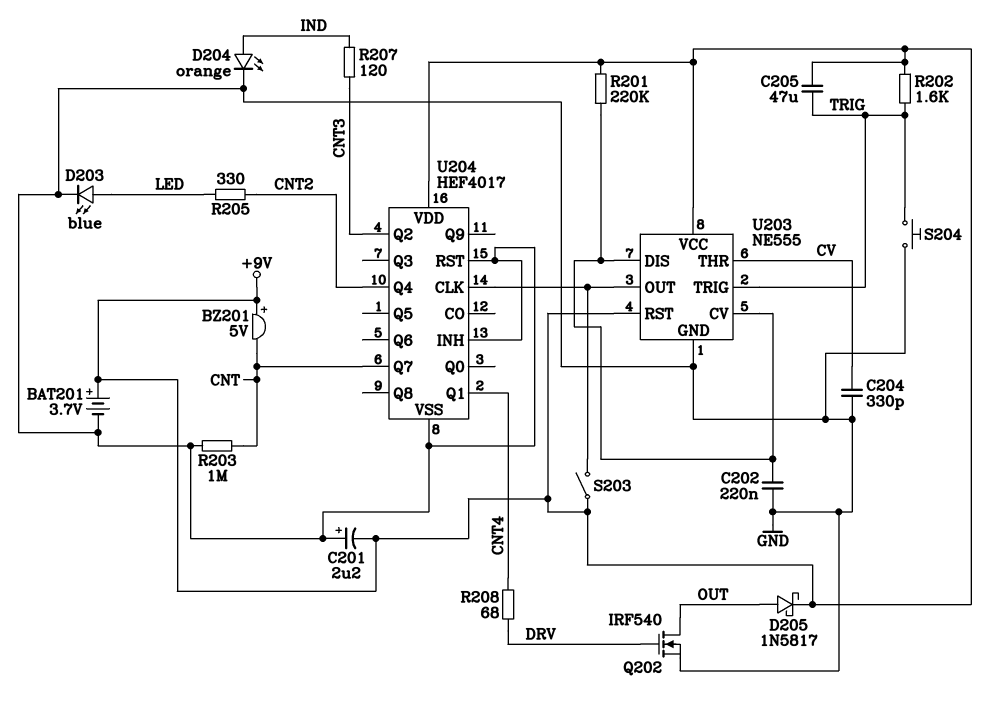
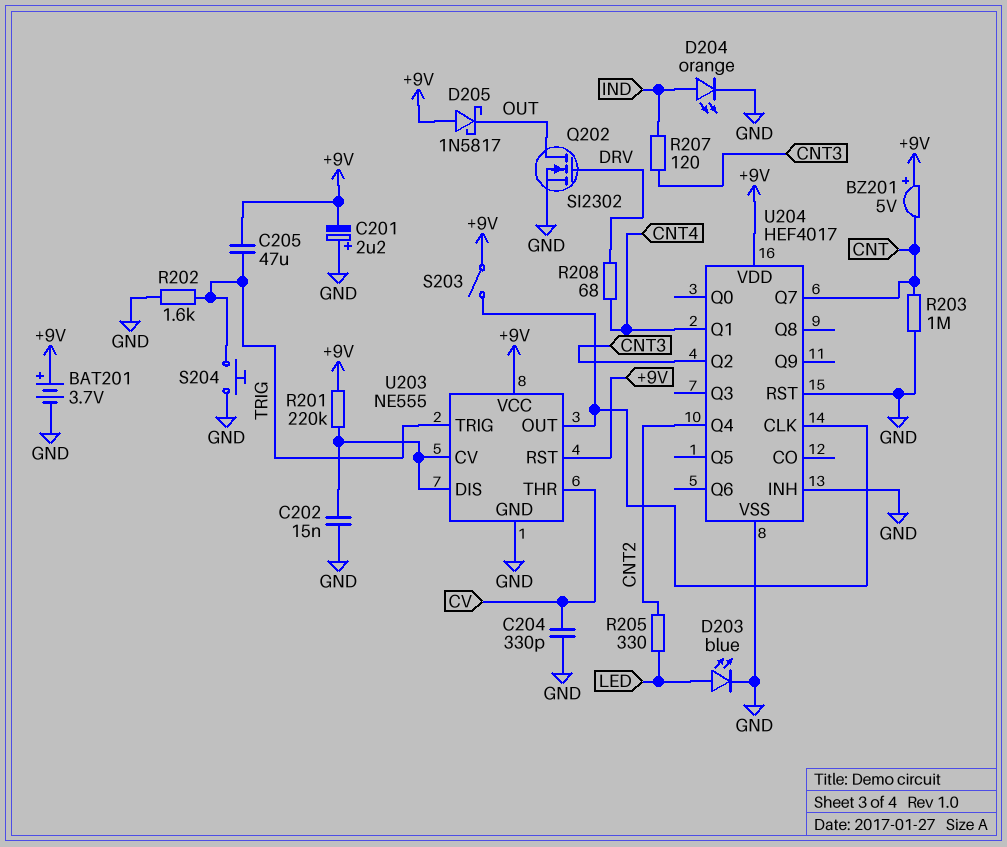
C202: 220nF (GND, U203/CV) -> 15nF (GND, U203/CV)
D205: schottky 1N5817 (A OUT, K +9V) -> schottky 1N5817 (A +9V, K OUT)
Q202: NMOS IRF540 (G DRV, D OUT, S GND) -> NMOS SI2302 (G DRV, D OUT, S GND)
R202: 1.6k (+9V, TRIG) -> 1.6k (GND, TRIG)

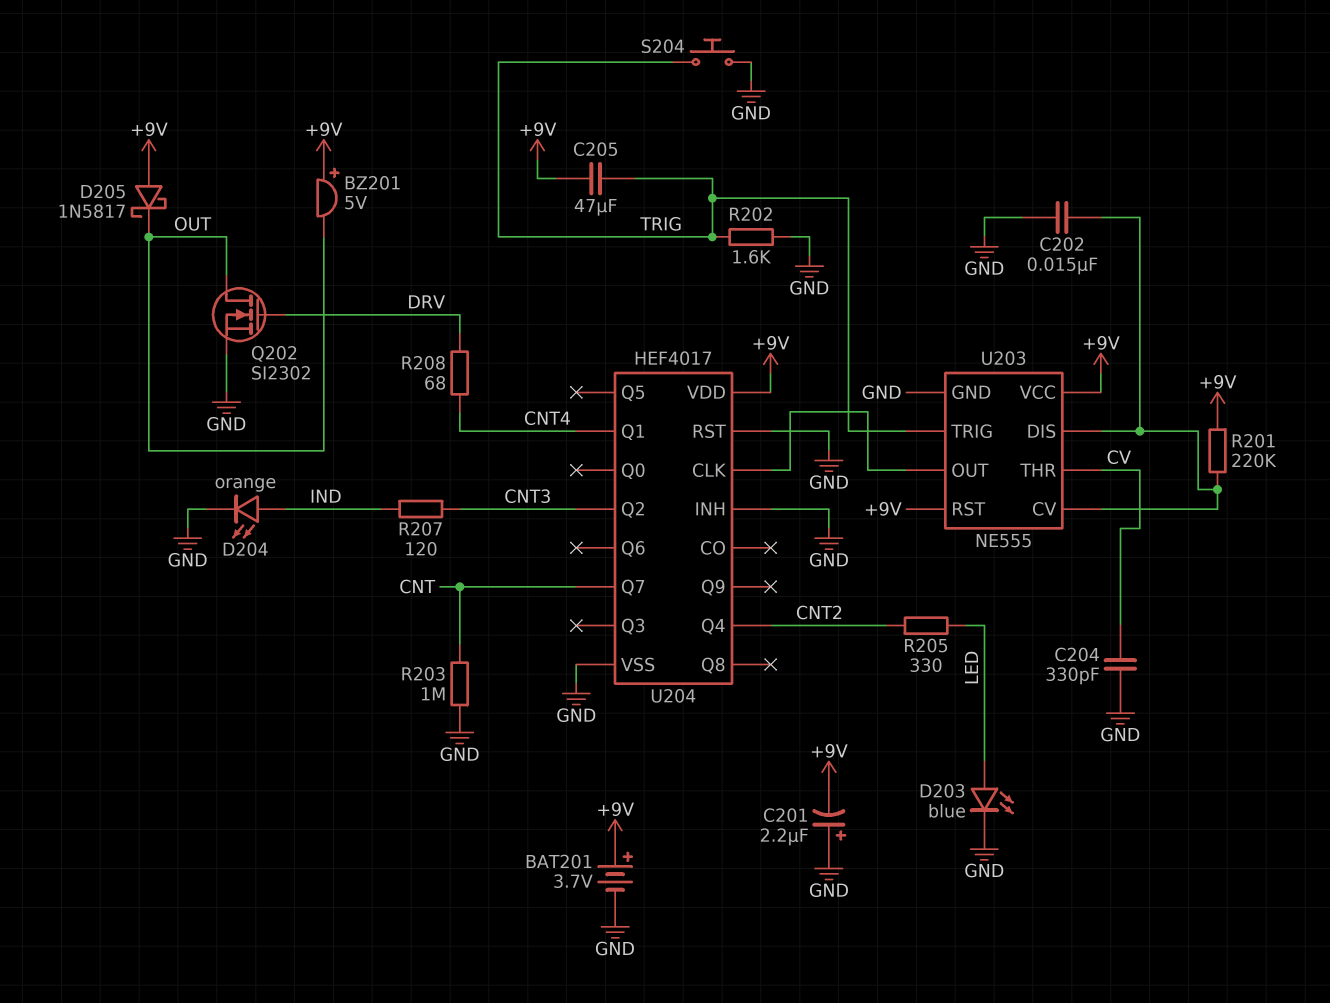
BZ201: buzzer 5V (plus +9V, minus CNT) -> buzzer 5V (plus +9V, minus OUT)
S203: switch (+9V, U203/OUT) -> none

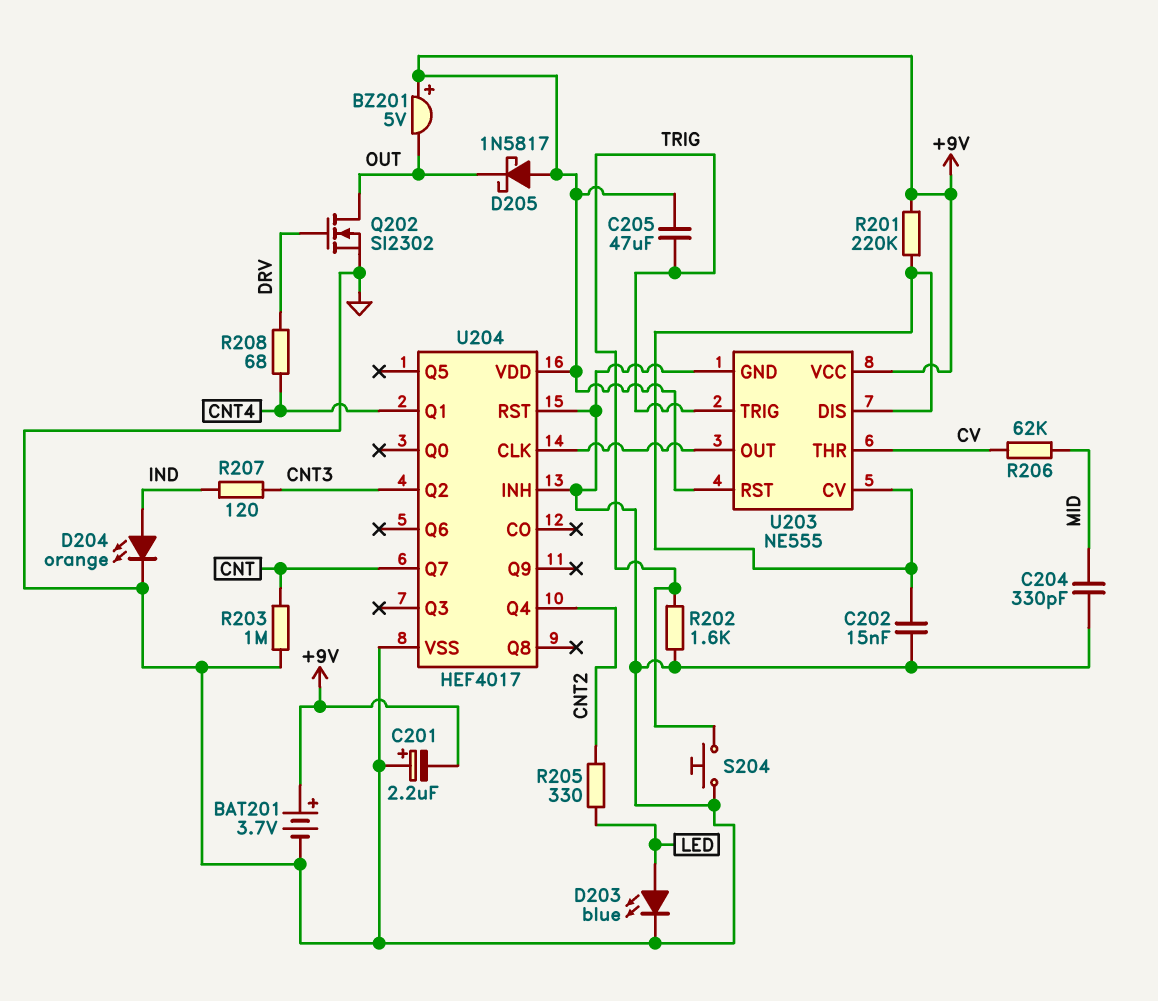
C204: 330pF (CV, GND) -> 330pF (GND, MID)
R206: none -> 62k (CV, MID)

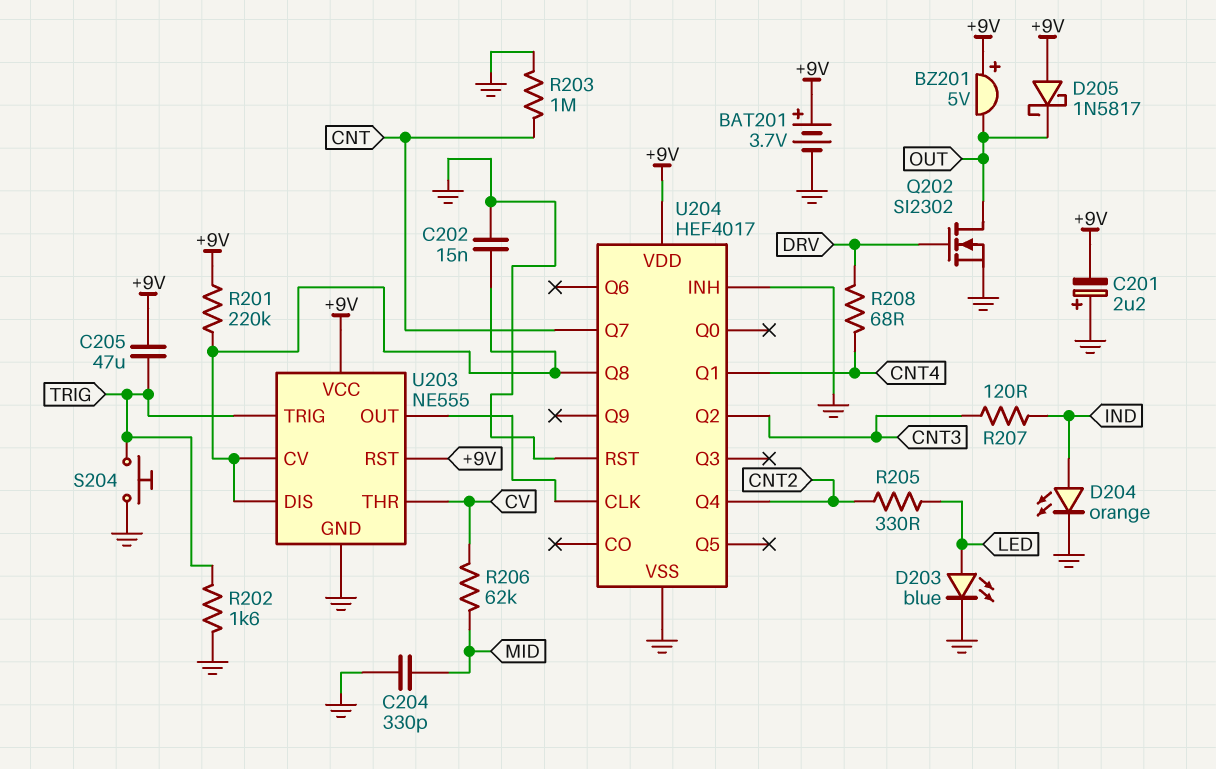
U204 pin Q8: none -> U203/CV

